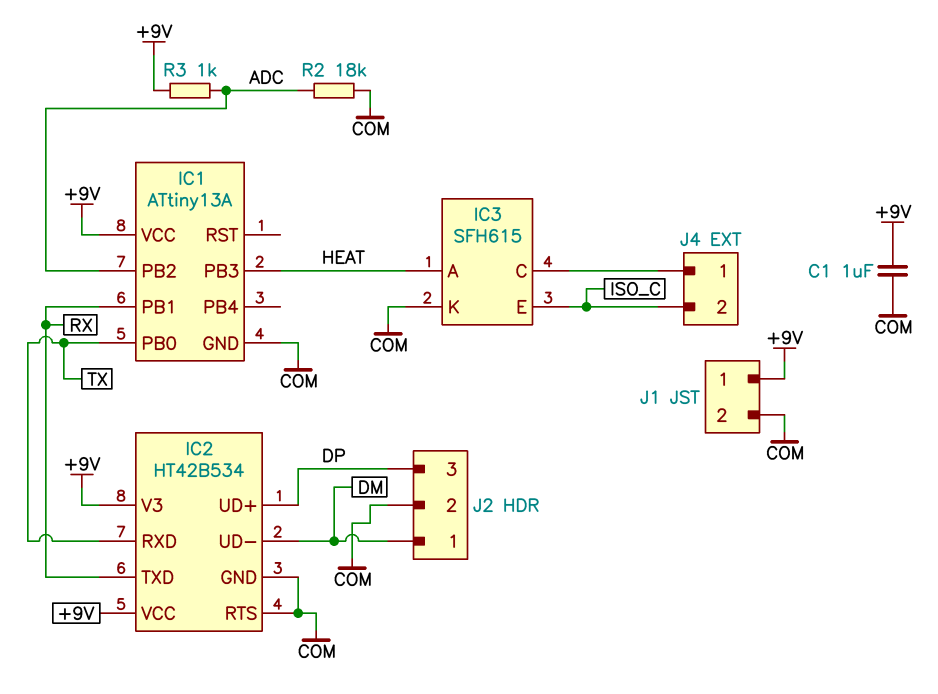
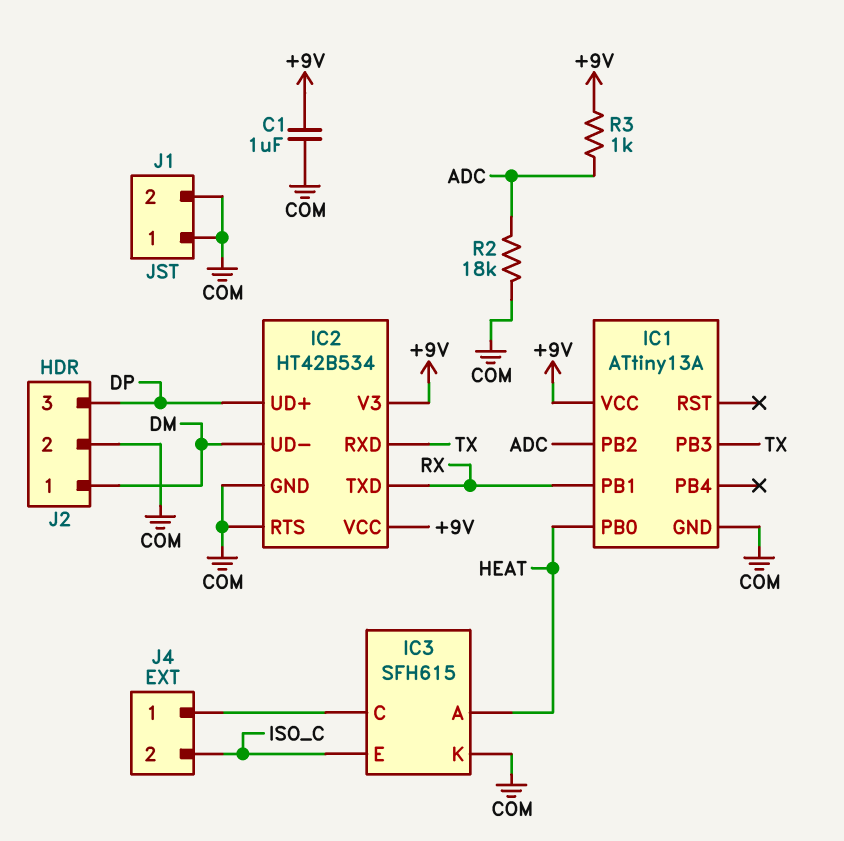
IC1 pin PB0: TX -> HEAT
IC1 pin PB3: HEAT -> TX
J1 pin 1: +9V -> COM

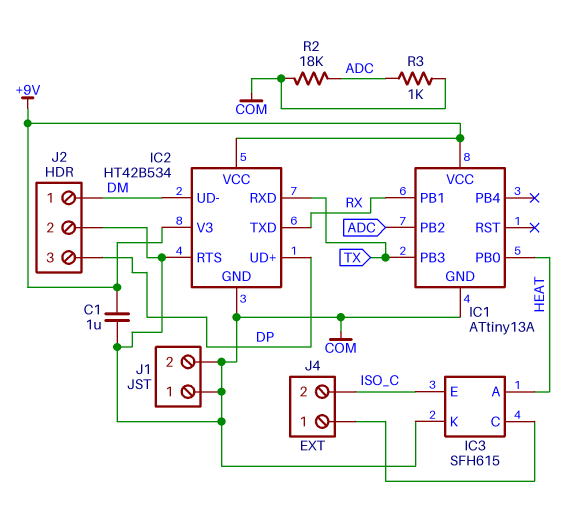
R3: 1k (+9V, ADC) -> 1k (ADC, COM)

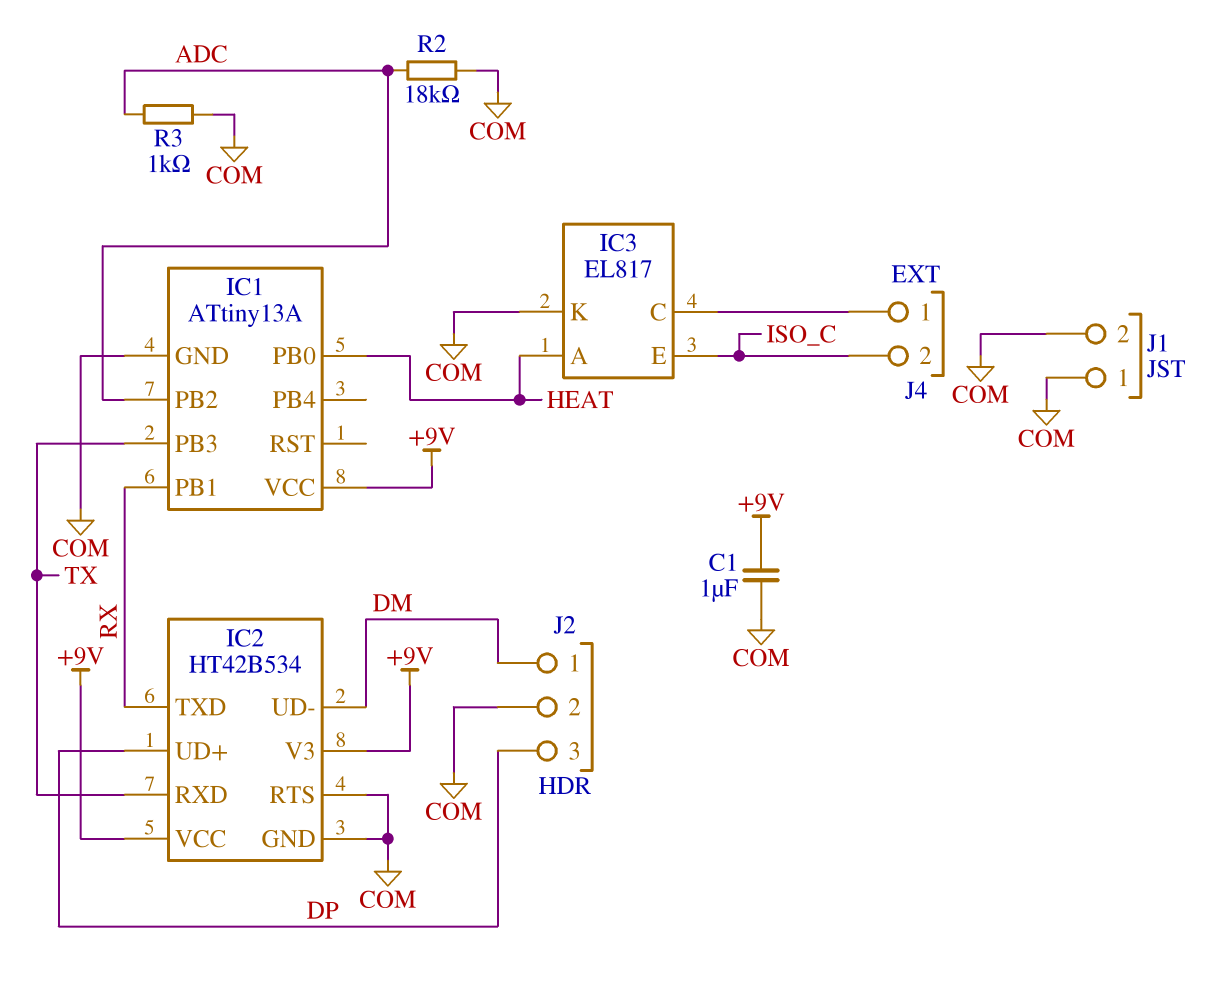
IC3: SFH615 -> EL817

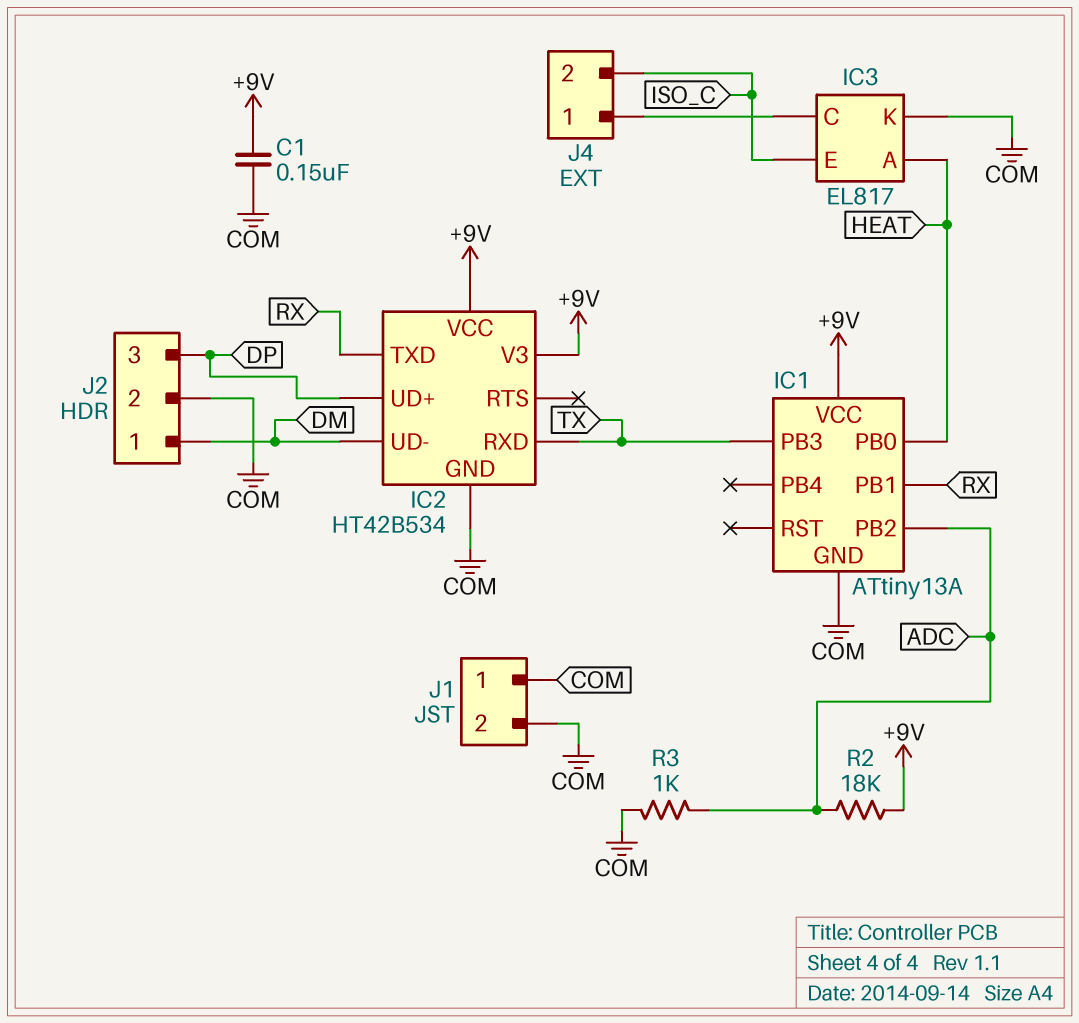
C1: 1uF (+9V, COM) -> 150nF (+9V, COM)
IC2 pin RTS: COM -> none
R2: 18k (ADC, COM) -> 18k (+9V, ADC)

